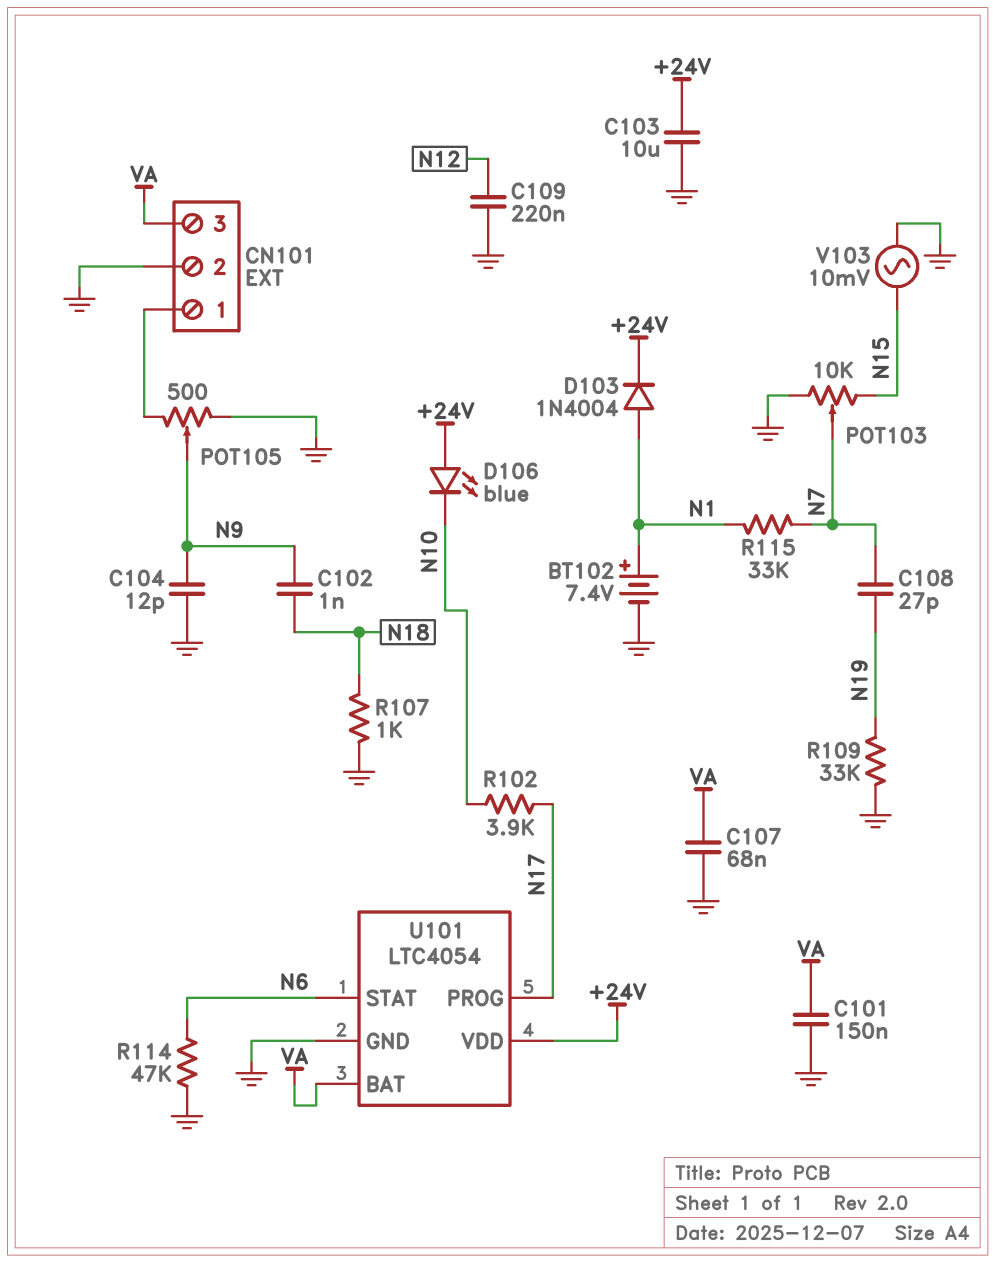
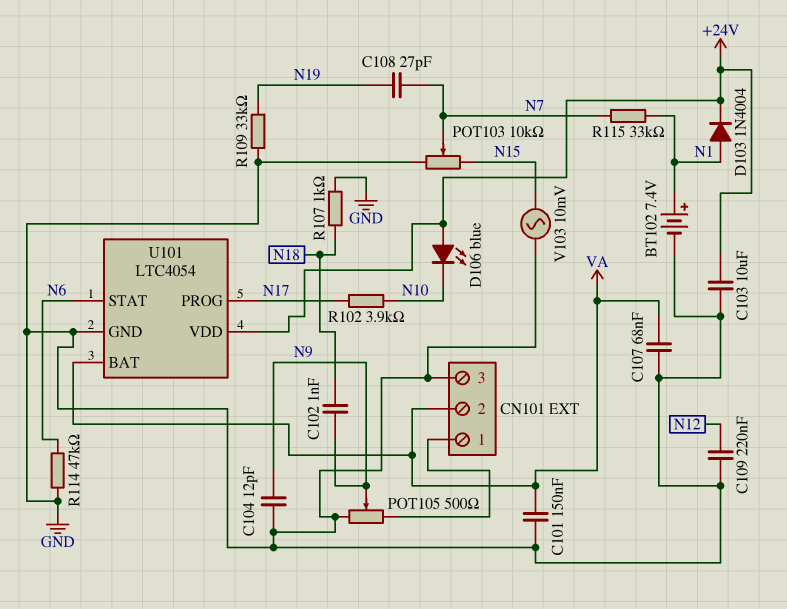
CN101 pin 2: GND -> VA
CN101 pin 3: VA -> GND

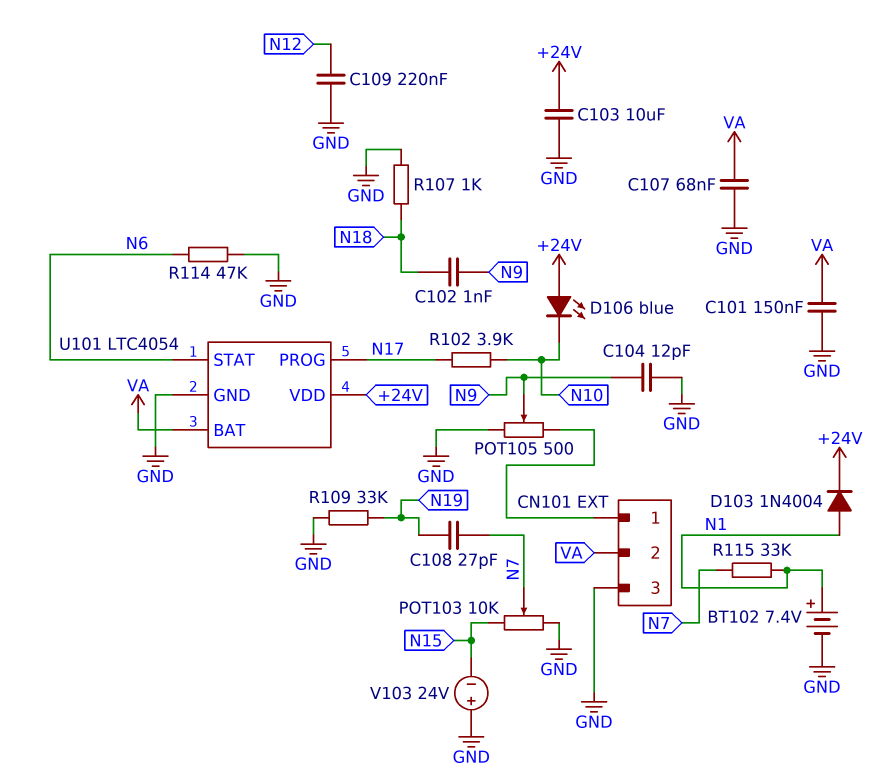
V103: AC 10mV (GND, N15) -> 24V (plus GND, minus N15)

